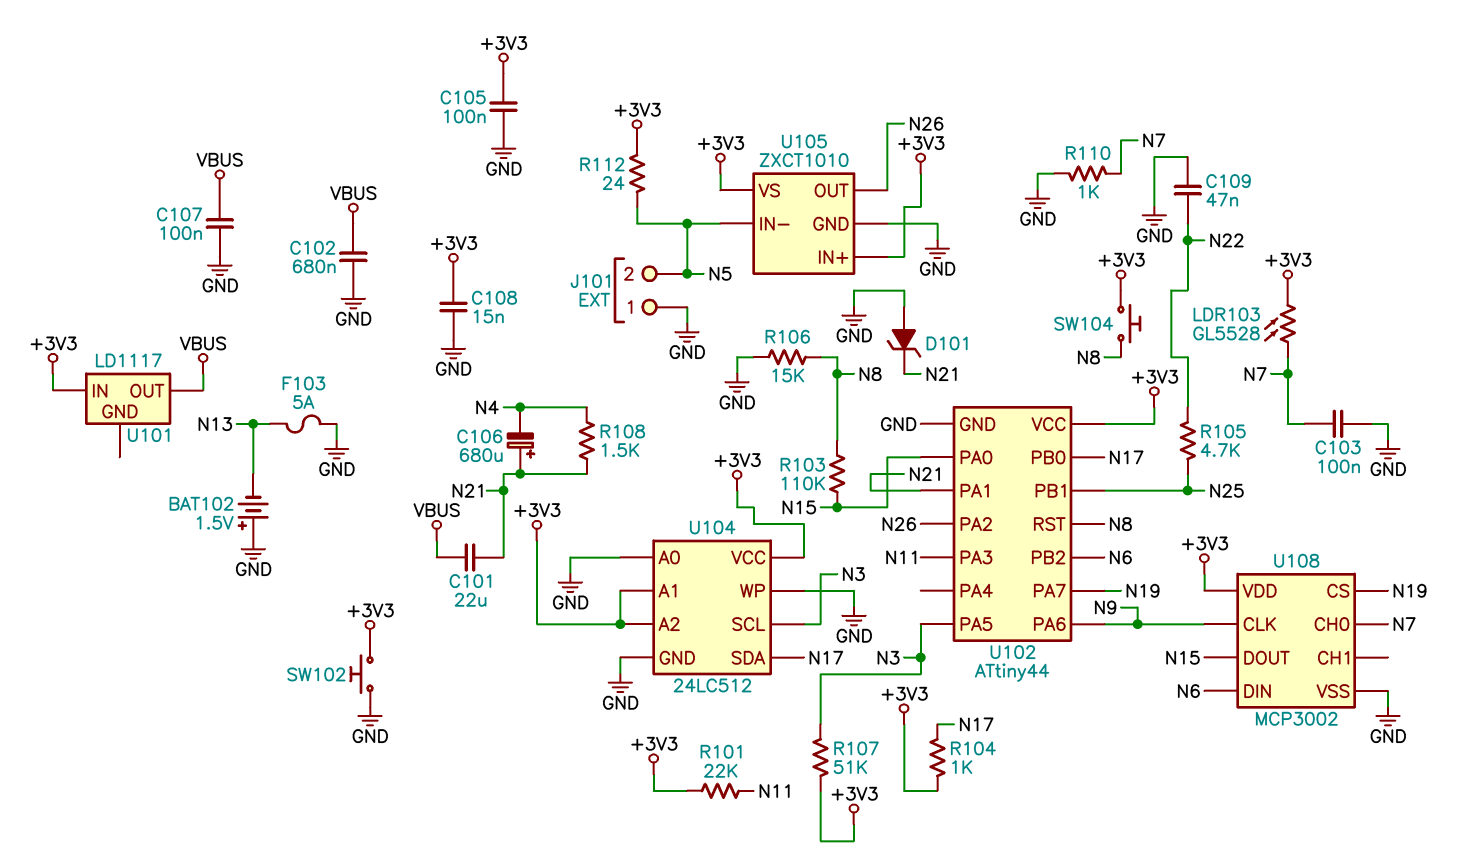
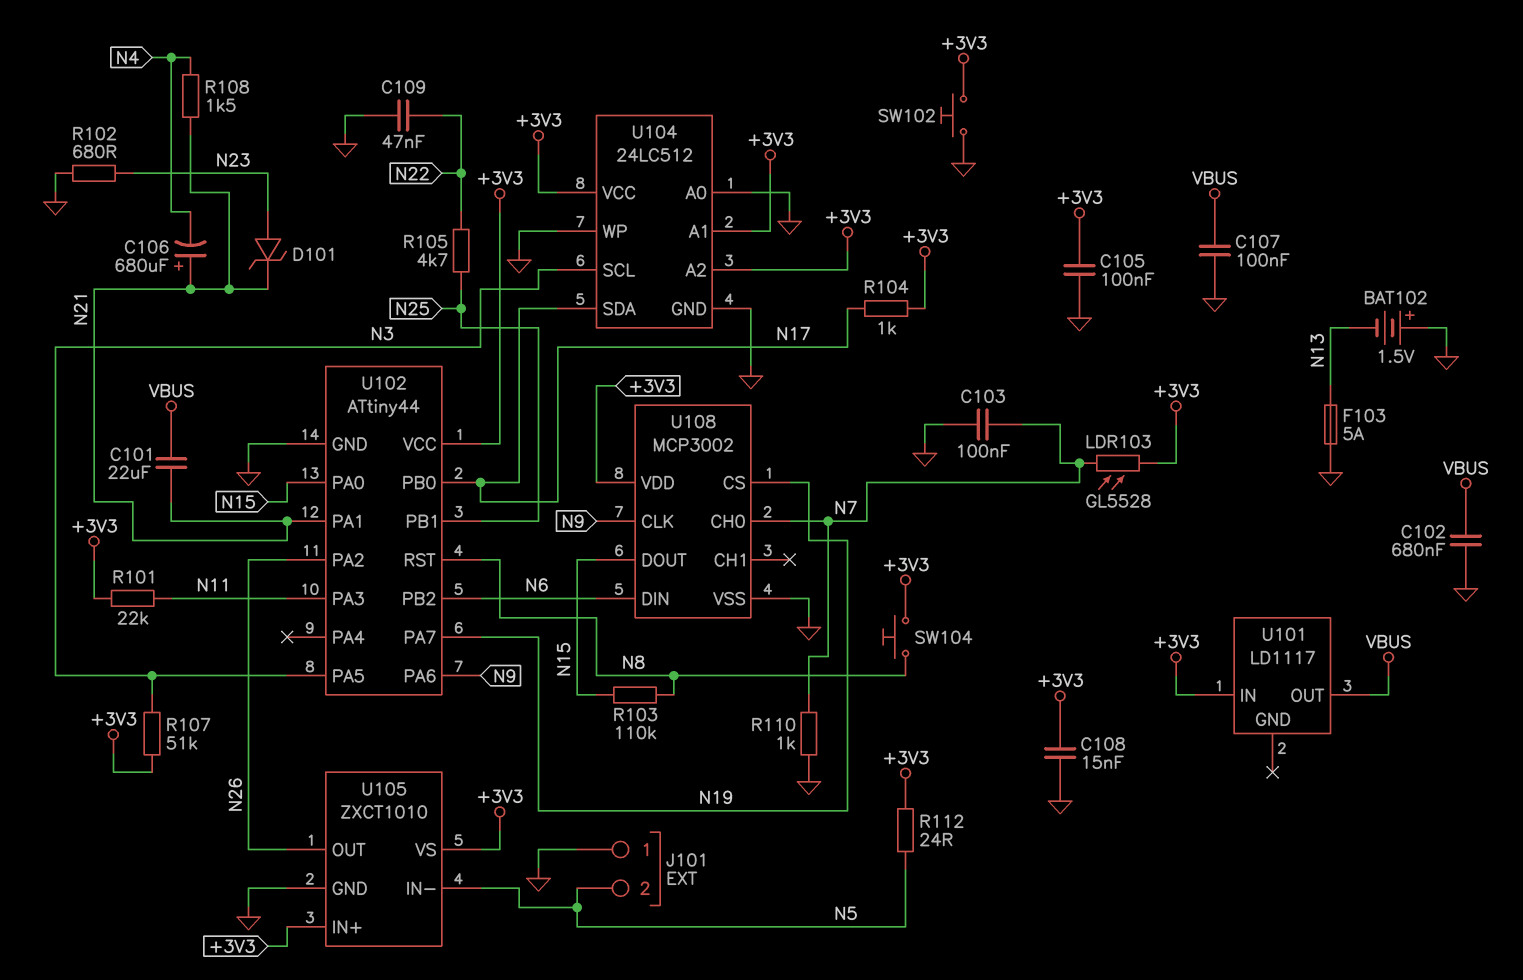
D101: zener (A GND, K N21) -> zener (A N23, K N21)
R102: none -> 680 (GND, N23)
R106: 15k (GND, N8) -> none

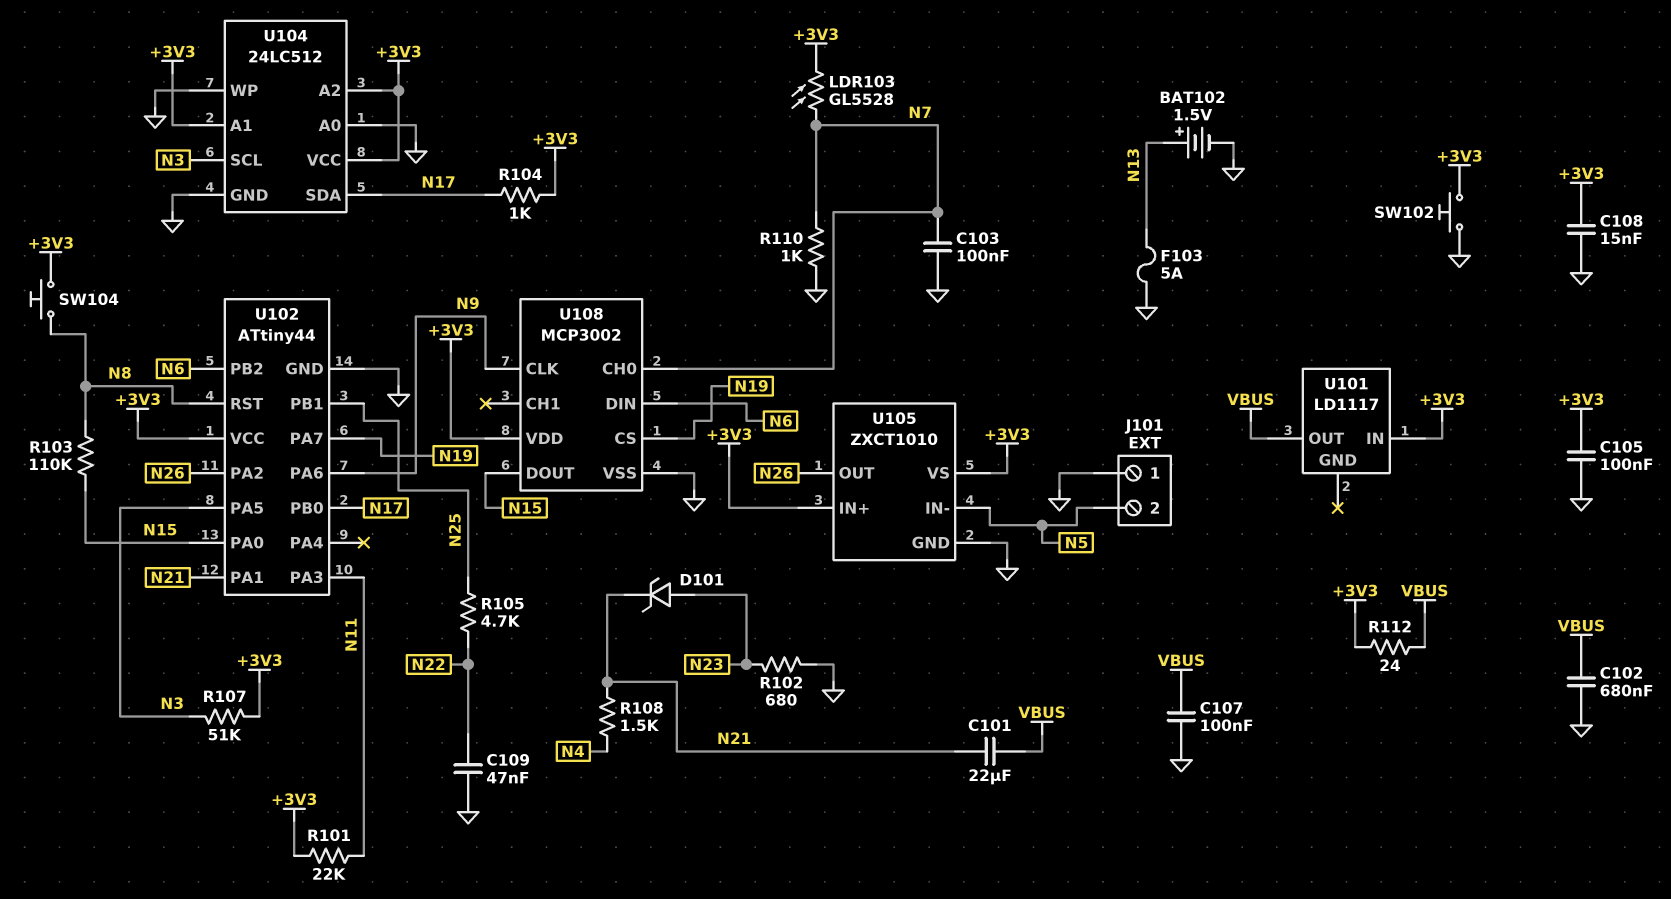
BAT102: 1.5V (plus GND, minus N13) -> 1.5V (plus N13, minus GND)
C106: 680uF (plus N21, minus N4) -> none
R112: 24 (+3V3, N5) -> 24 (+3V3, VBUS)

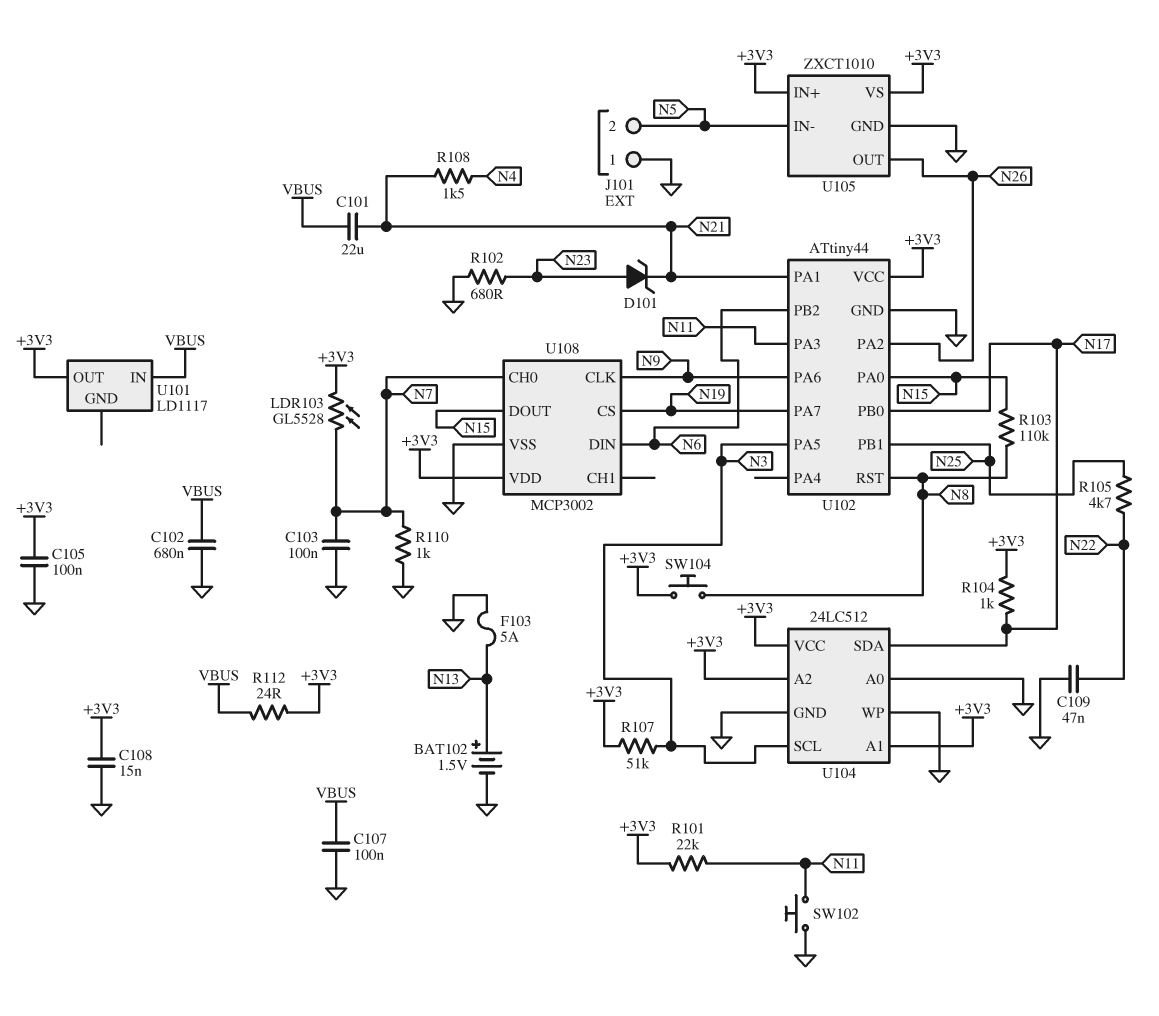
SW102: button (+3V3, GND) -> button (GND, N11)
U101 pin IN: +3V3 -> VBUS
U101 pin OUT: VBUS -> +3V3

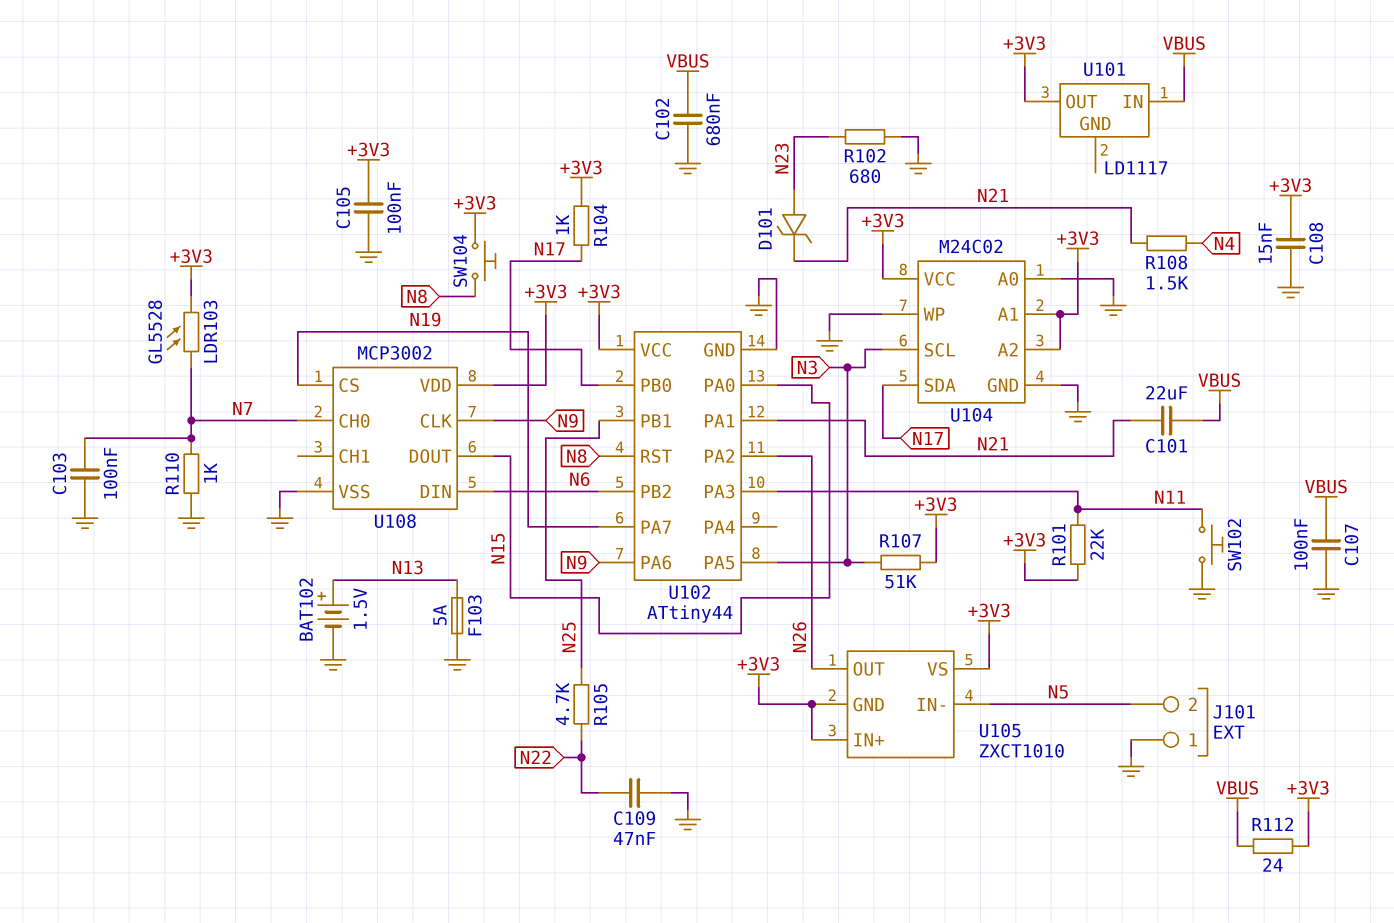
R103: 110k (N8, N15) -> none
U104: 24LC512 -> M24C02
U105 pin GND: GND -> +3V3

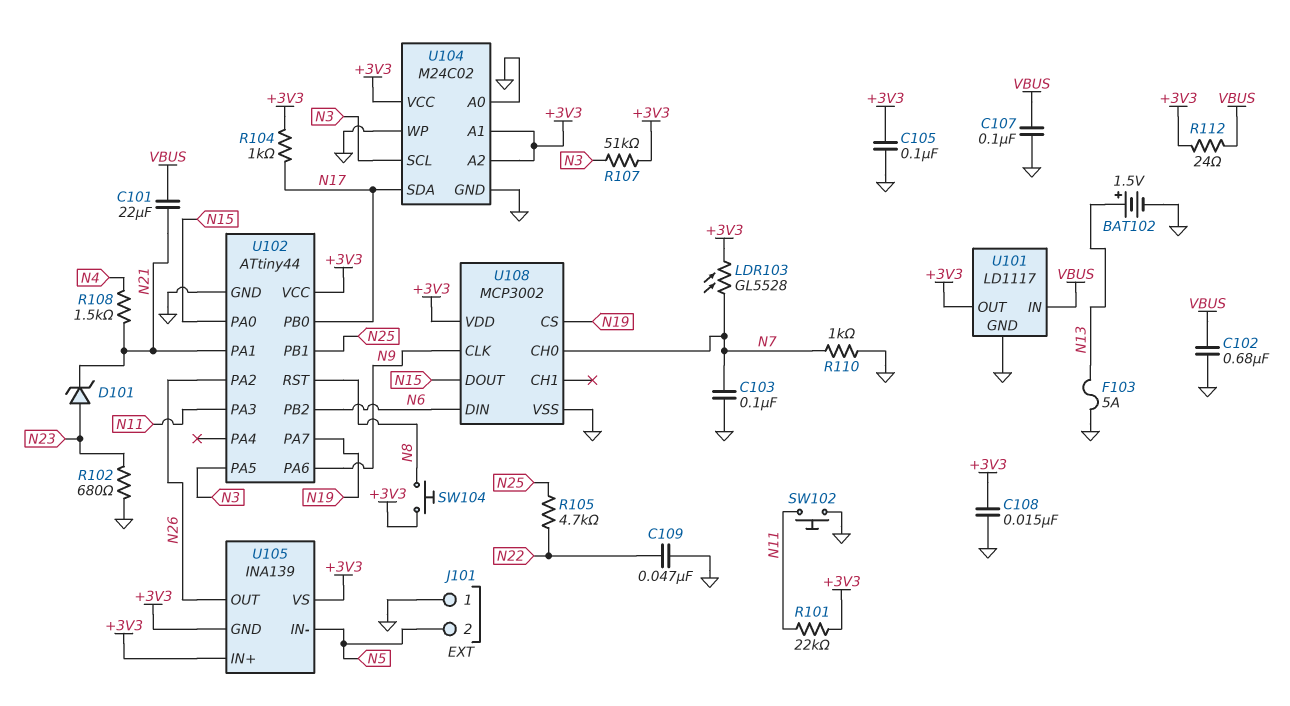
U101 pin GND: none -> GND
U105: ZXCT1010 -> INA139

